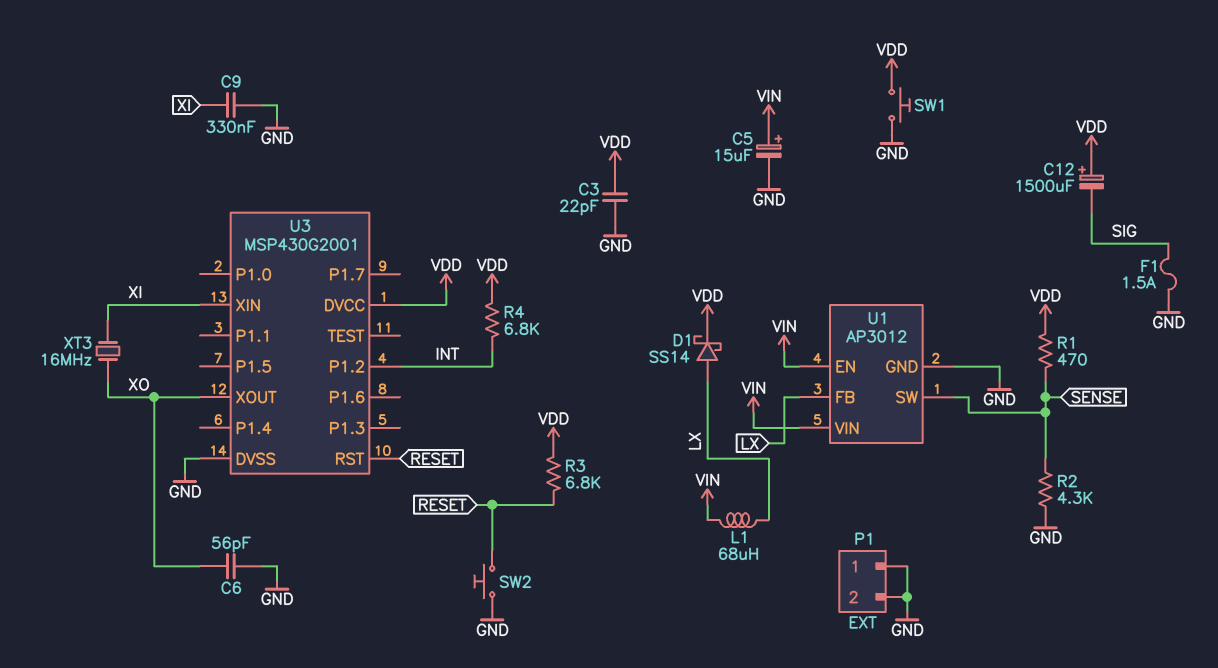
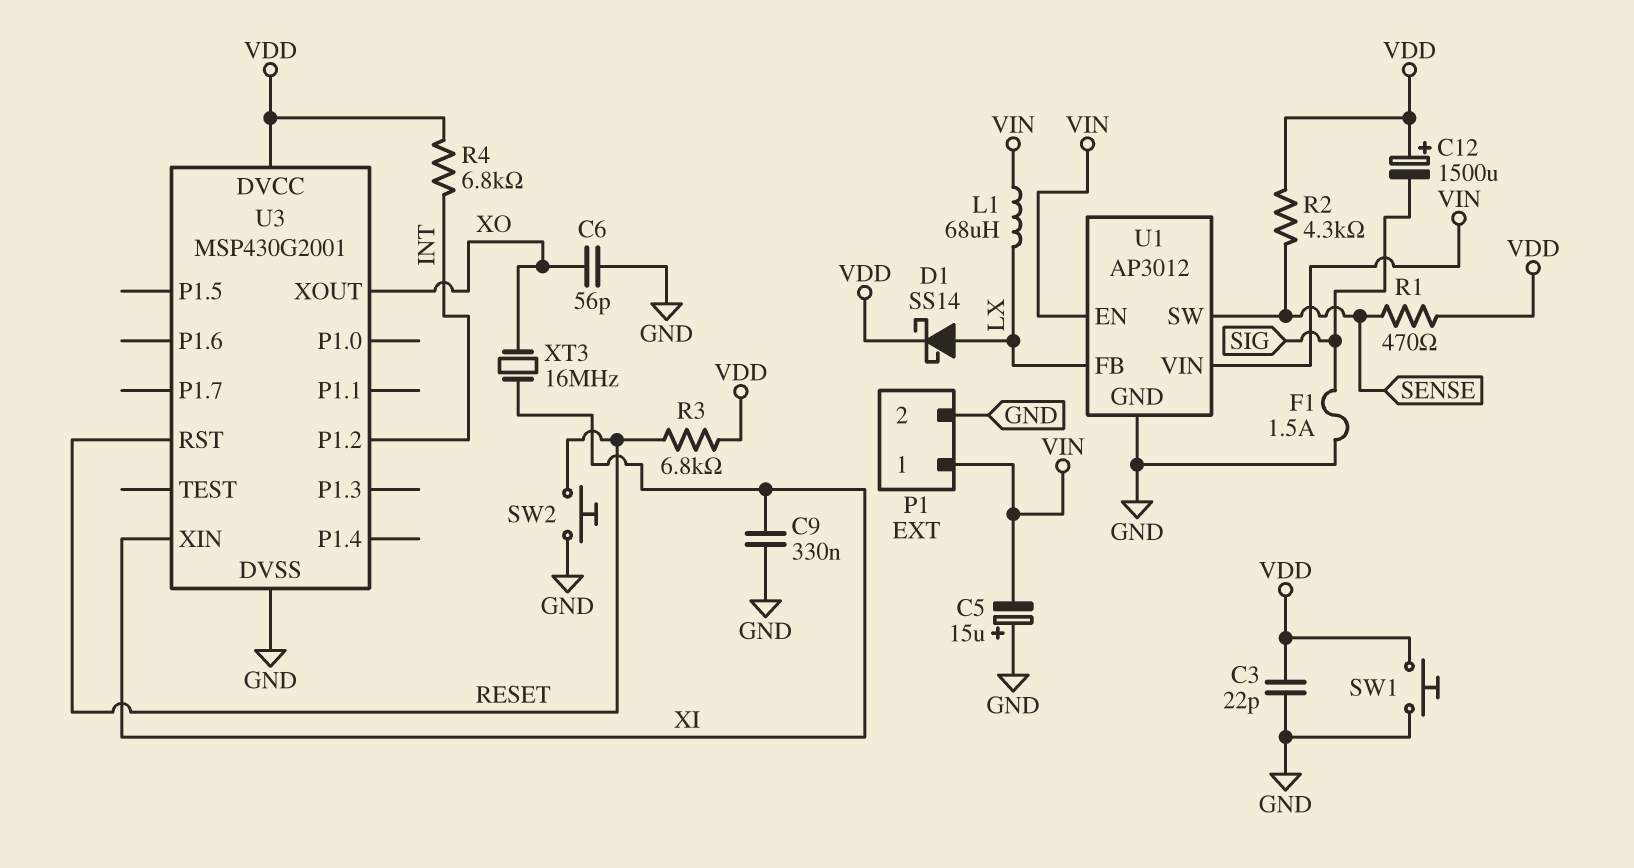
C5: 15uF (plus VIN, minus GND) -> 15uF (plus GND, minus VIN)
P1 pin 1: GND -> VIN
R2: 4.3k (GND, SENSE) -> 4.3k (SENSE, VDD)

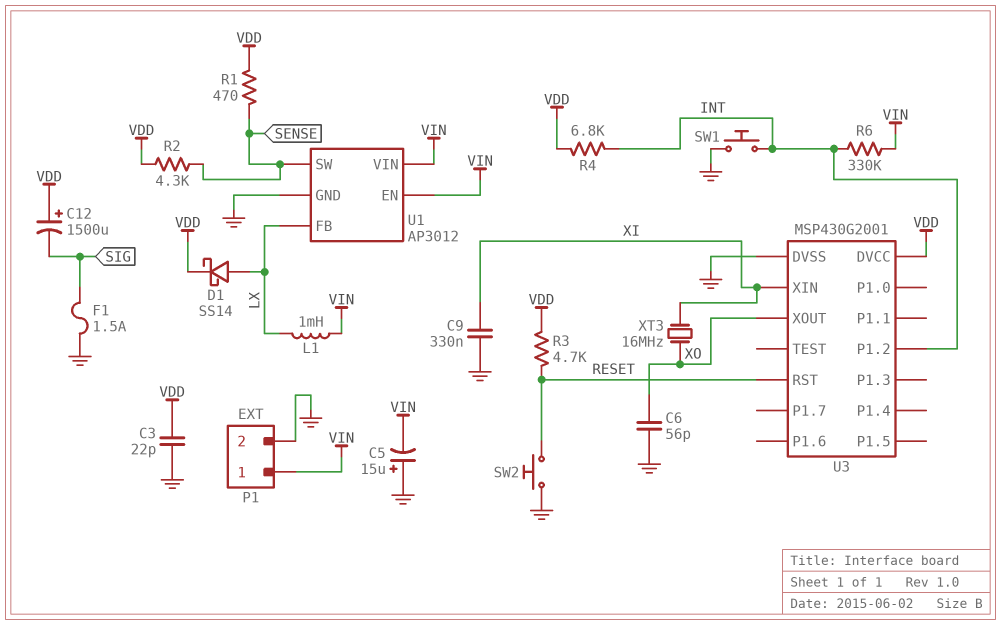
L1: 68uH (LX, VIN) -> 1mH (LX, VIN)
R3: 6.8k (RESET, VDD) -> 4.7k (RESET, VDD)
R6: none -> 330k (INT, VIN)
SW1: button (GND, VDD) -> button (GND, INT)

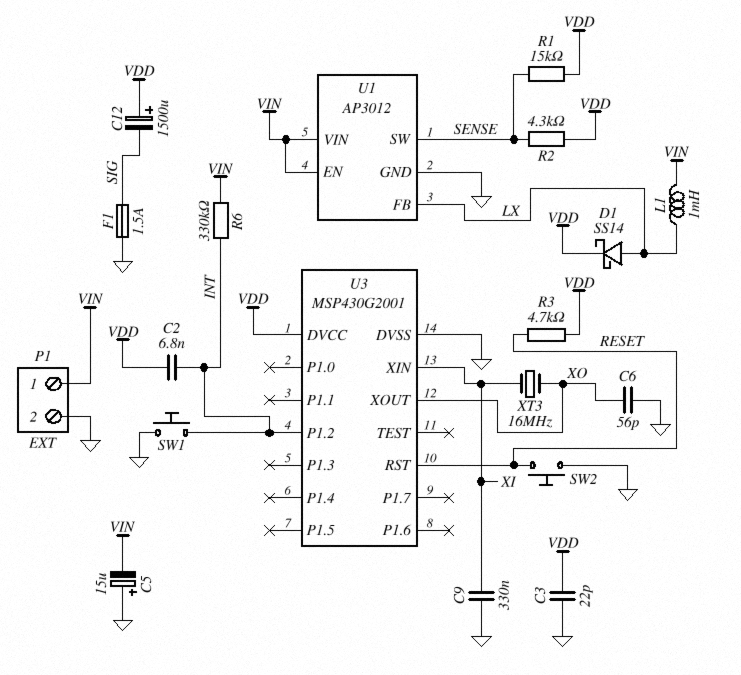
C2: none -> 6.8nF (INT, VDD)
R1: 470 (SENSE, VDD) -> 15k (SENSE, VDD)
R4: 6.8k (INT, VDD) -> none

